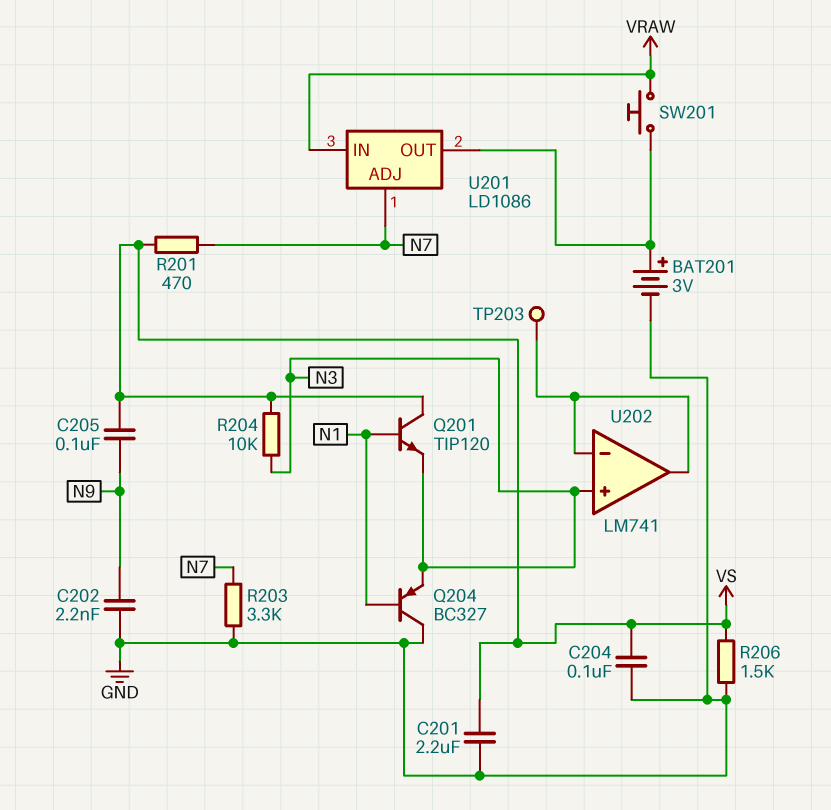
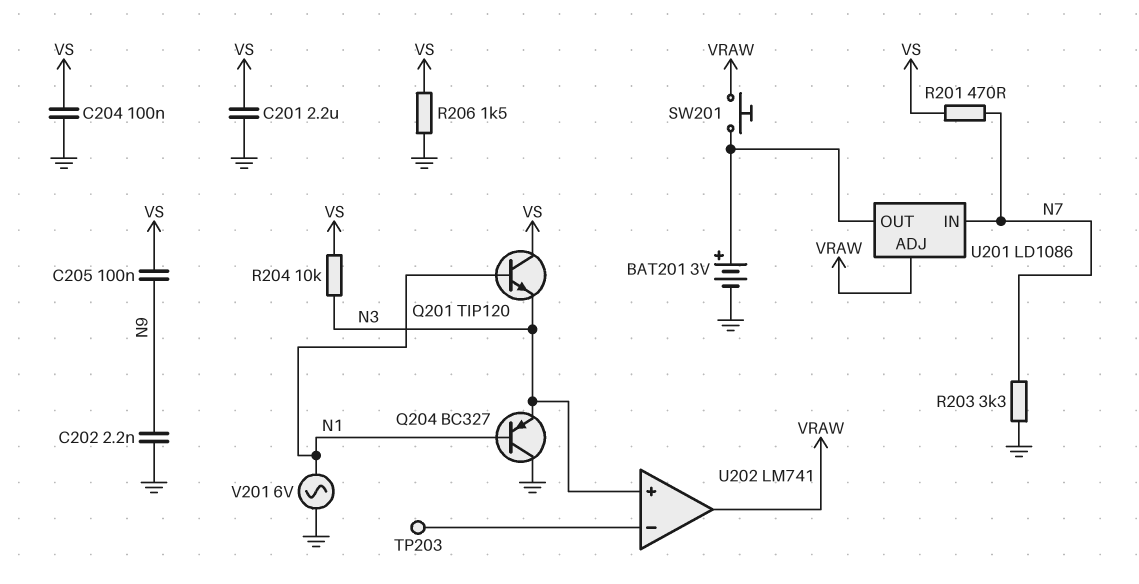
U201 pin ADJ: N7 -> VRAW
U201 pin IN: VRAW -> N7
U202 pin out: U202/in- -> VRAW
V201: none -> AC 6V (GND, N1)

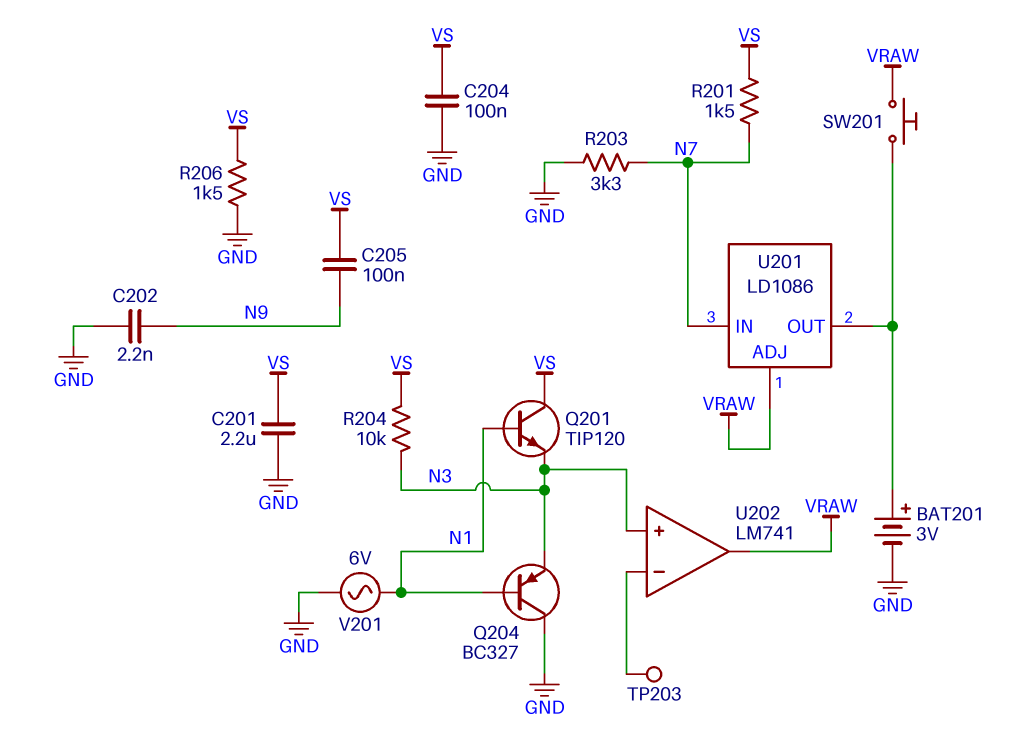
R201: 470 (N7, VS) -> 1.5k (N7, VS)

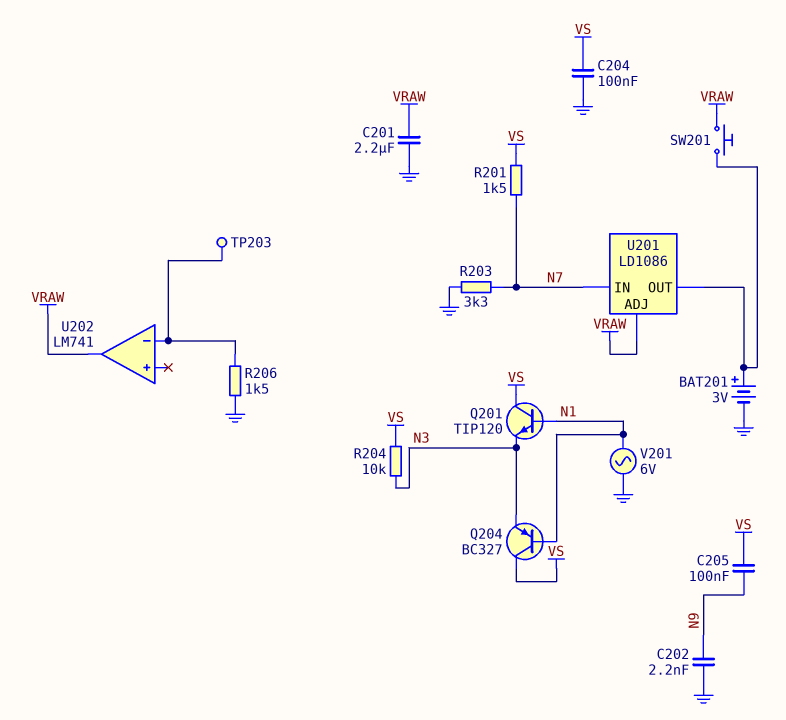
C201: 2.2uF (GND, VS) -> 2.2uF (GND, VRAW)
Q204: PNP BC327 (B N1, C GND, E N3) -> PNP BC327 (B N1, C VS, E N3)
R206: 1.5k (GND, VS) -> 1.5k (GND, U202/in-)
U202 pin in+: N3 -> none

